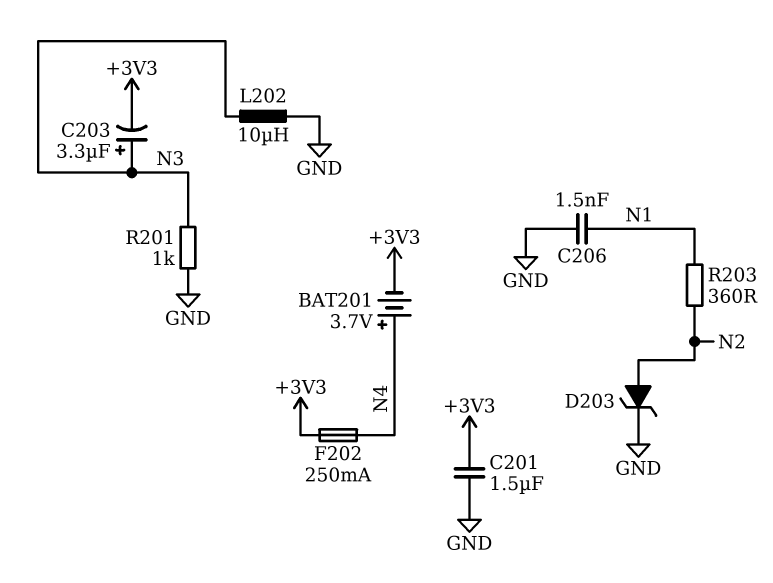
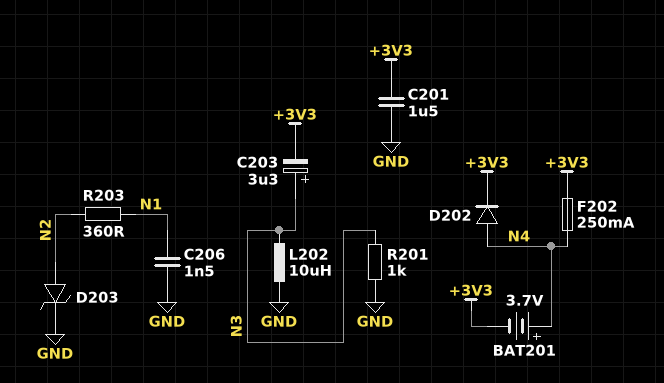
D202: none -> diode (A N4, K +3V3)

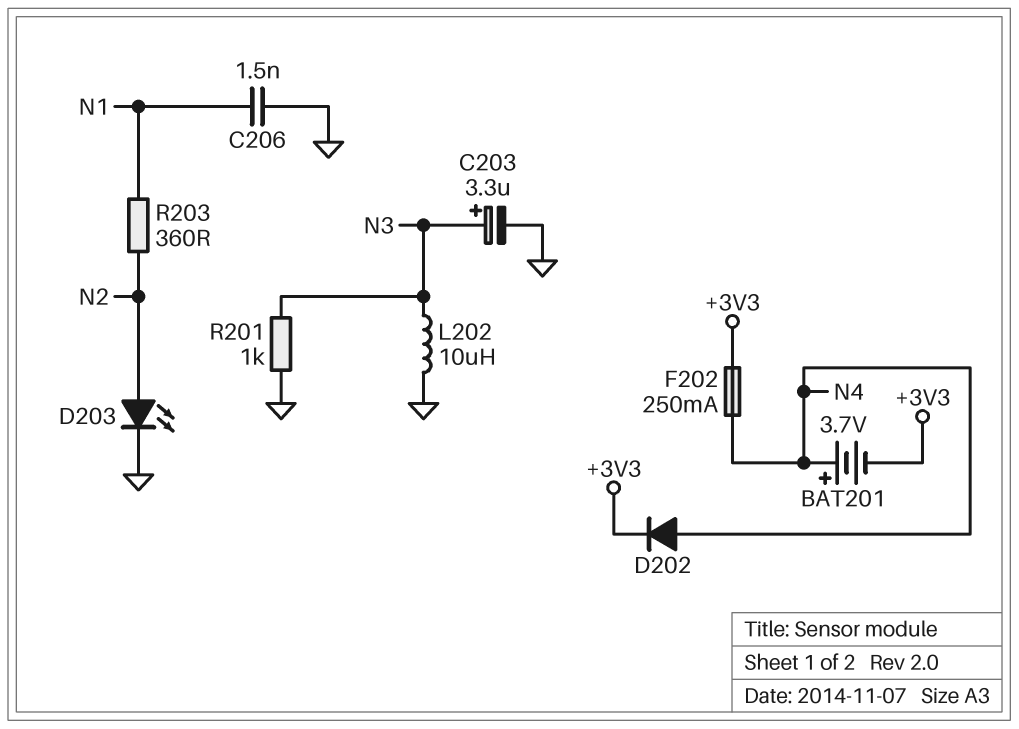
C201: 1.5uF (+3V3, GND) -> none
C203: 3.3uF (plus N3, minus +3V3) -> 3.3uF (plus N3, minus GND)
D203: zener (A N2, K GND) -> LED (A N2, K GND)

